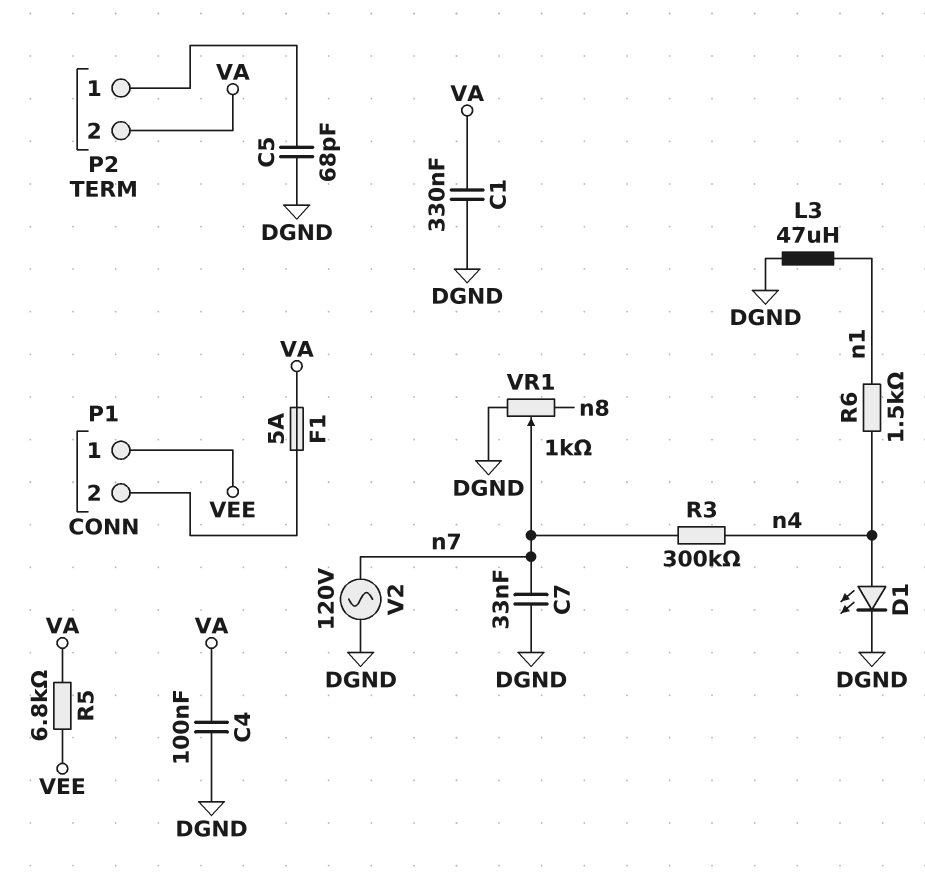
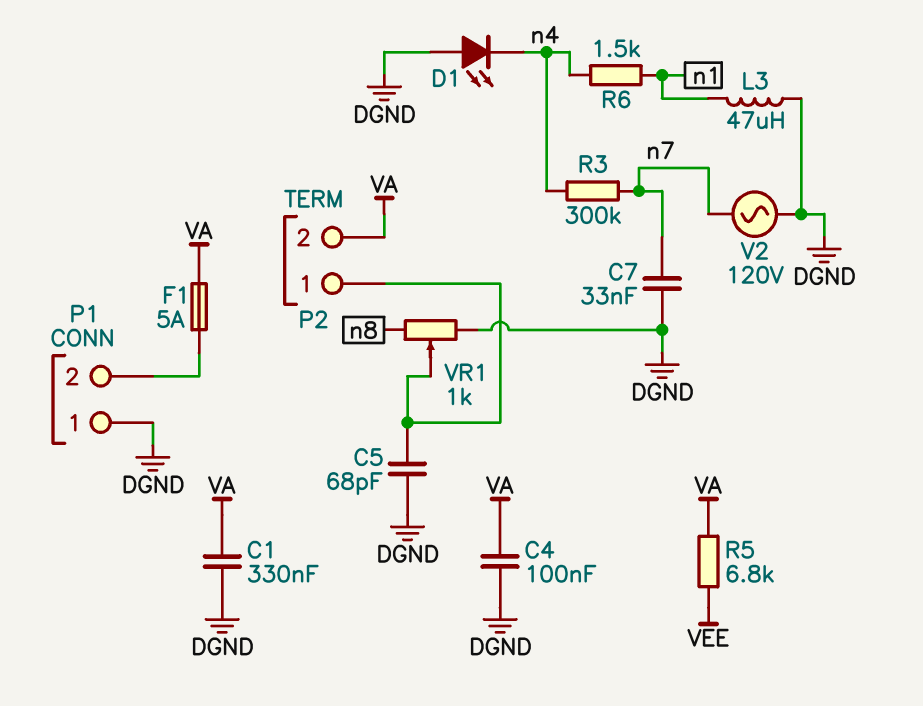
D1: LED (A n4, K DGND) -> LED (A DGND, K n4)
P1 pin 1: VEE -> DGND
VR1: 1k (DGND, n8, wiper n7) -> 1k (DGND, n8, wiper P2/1)

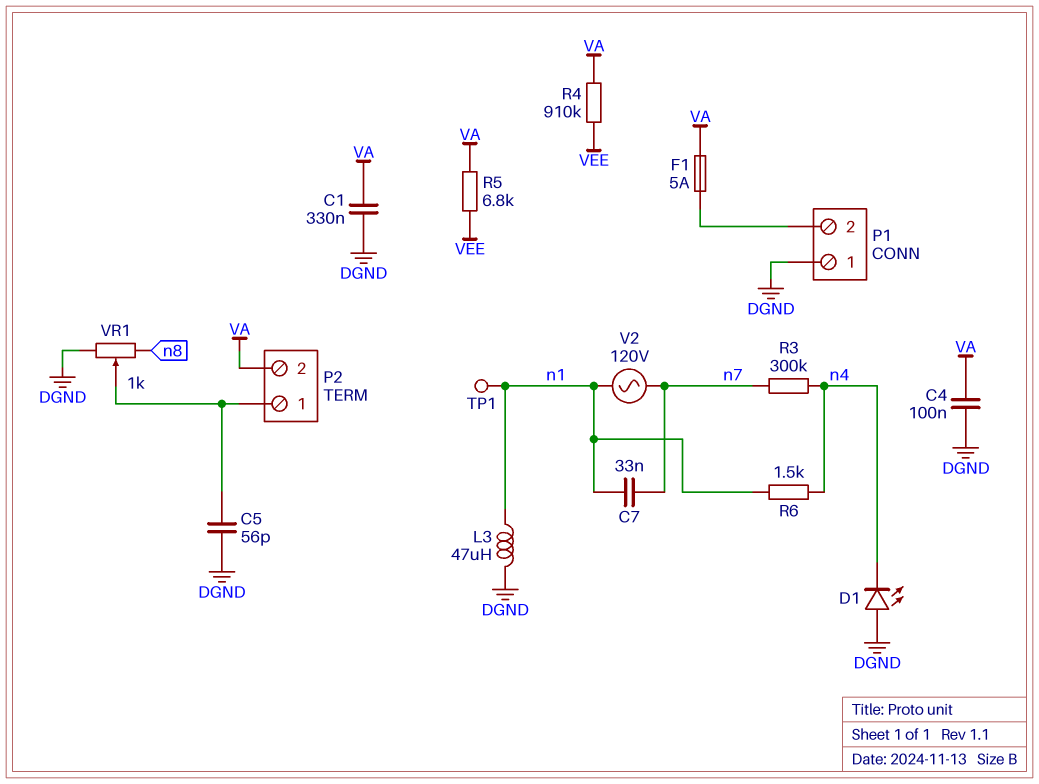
C5: 68pF (DGND, P2/1) -> 56pF (DGND, P2/1)
C7: 33nF (DGND, n7) -> 33nF (n1, n7)
R4: none -> 910k (VA, VEE)
TP1: none -> test point (n1)
V2: AC 120V (DGND, n7) -> AC 120V (n1, n7)

